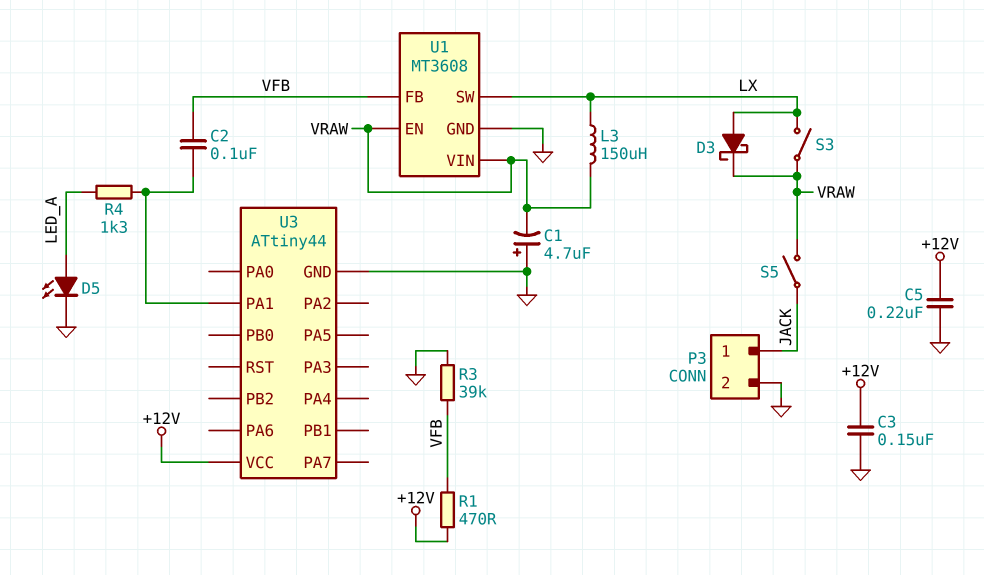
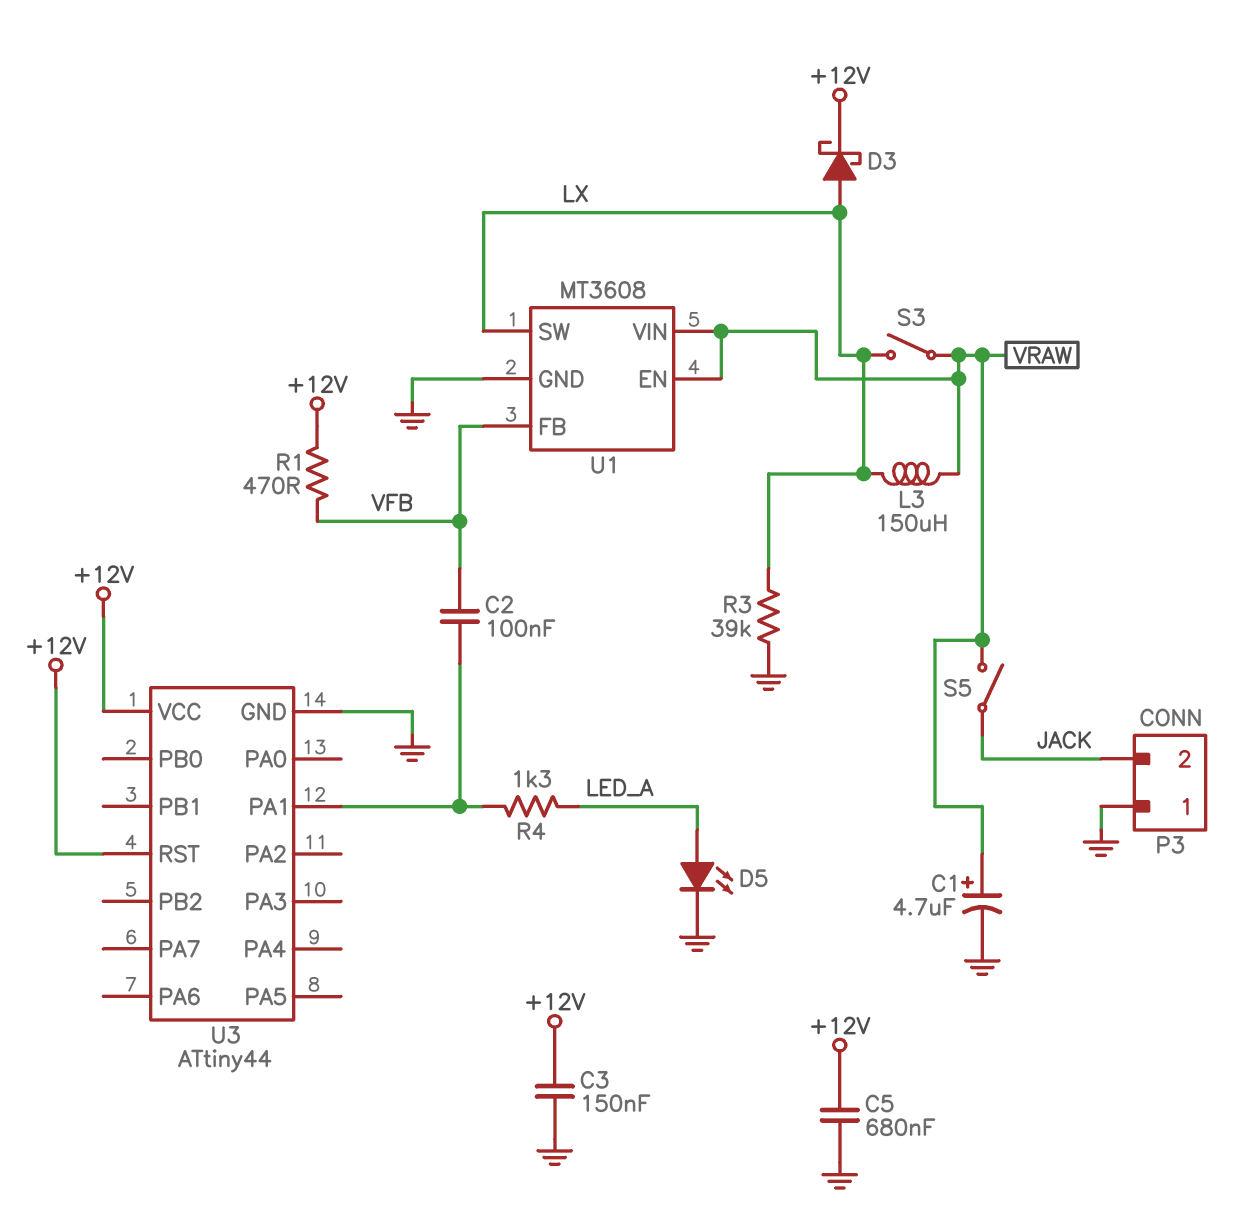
C1: 4.7uF (plus GND, minus VRAW) -> 4.7uF (plus VRAW, minus GND)
C5: 220nF (+12V, GND) -> 680nF (+12V, GND)
D3: schottky (A LX, K VRAW) -> schottky (A LX, K +12V)
P3 pin 1: JACK -> GND
P3 pin 2: GND -> JACK
R3: 39k (GND, VFB) -> 39k (GND, LX)
U3 pin RST: none -> +12V

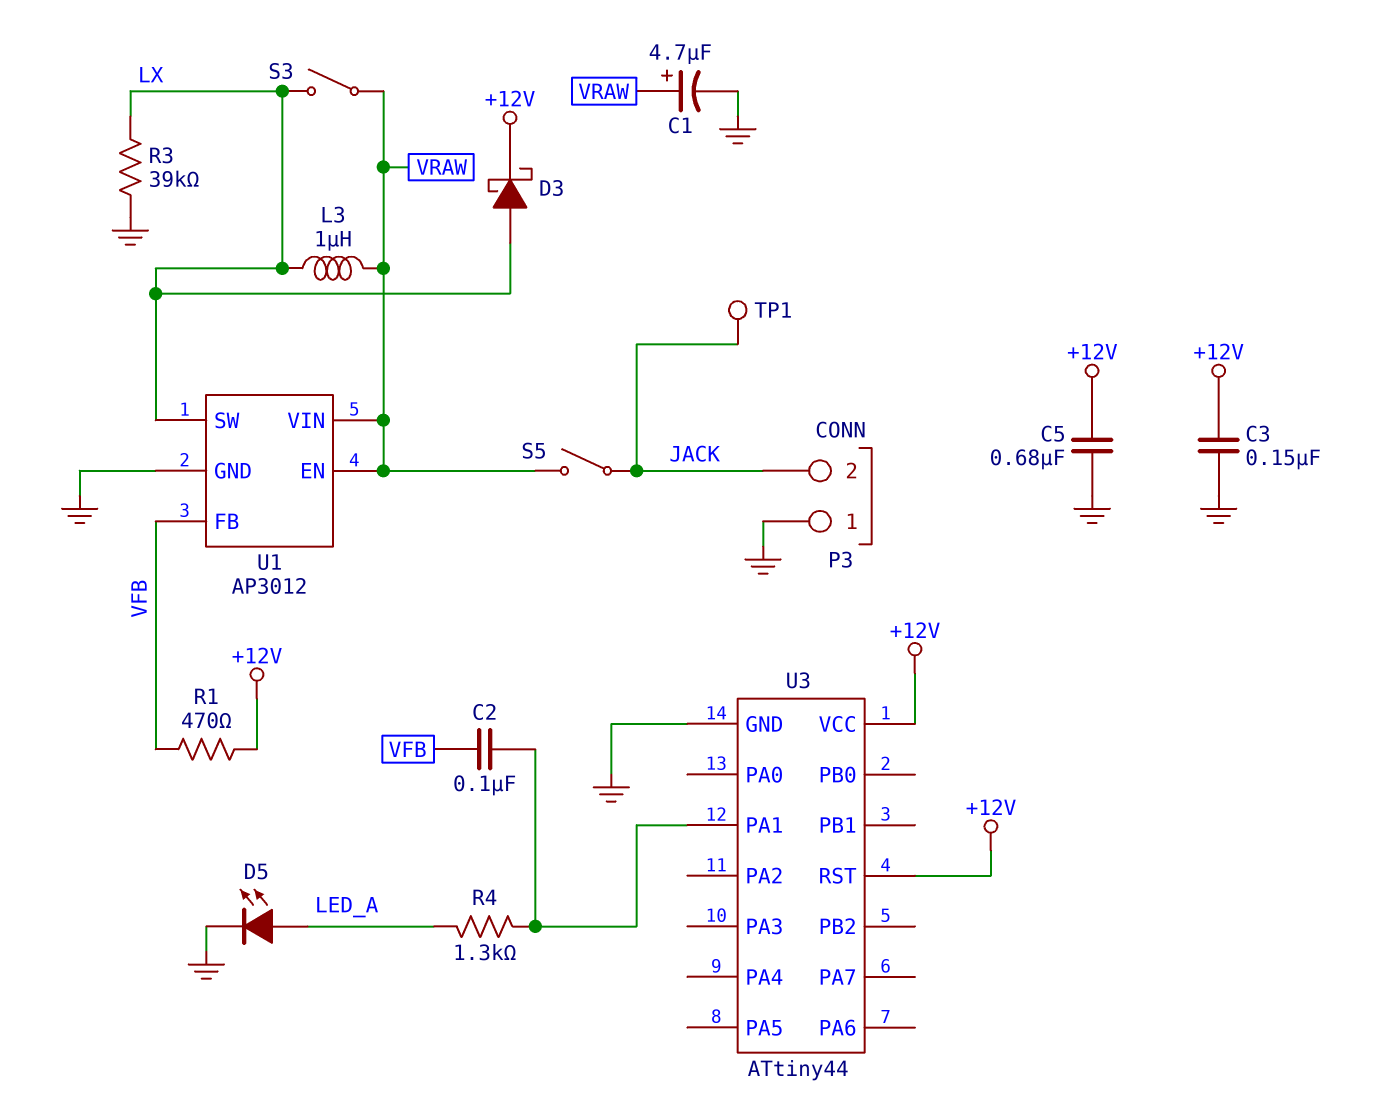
L3: 150uH (LX, VRAW) -> 1uH (LX, VRAW)
TP1: none -> test point (JACK)
U1: MT3608 -> AP3012

